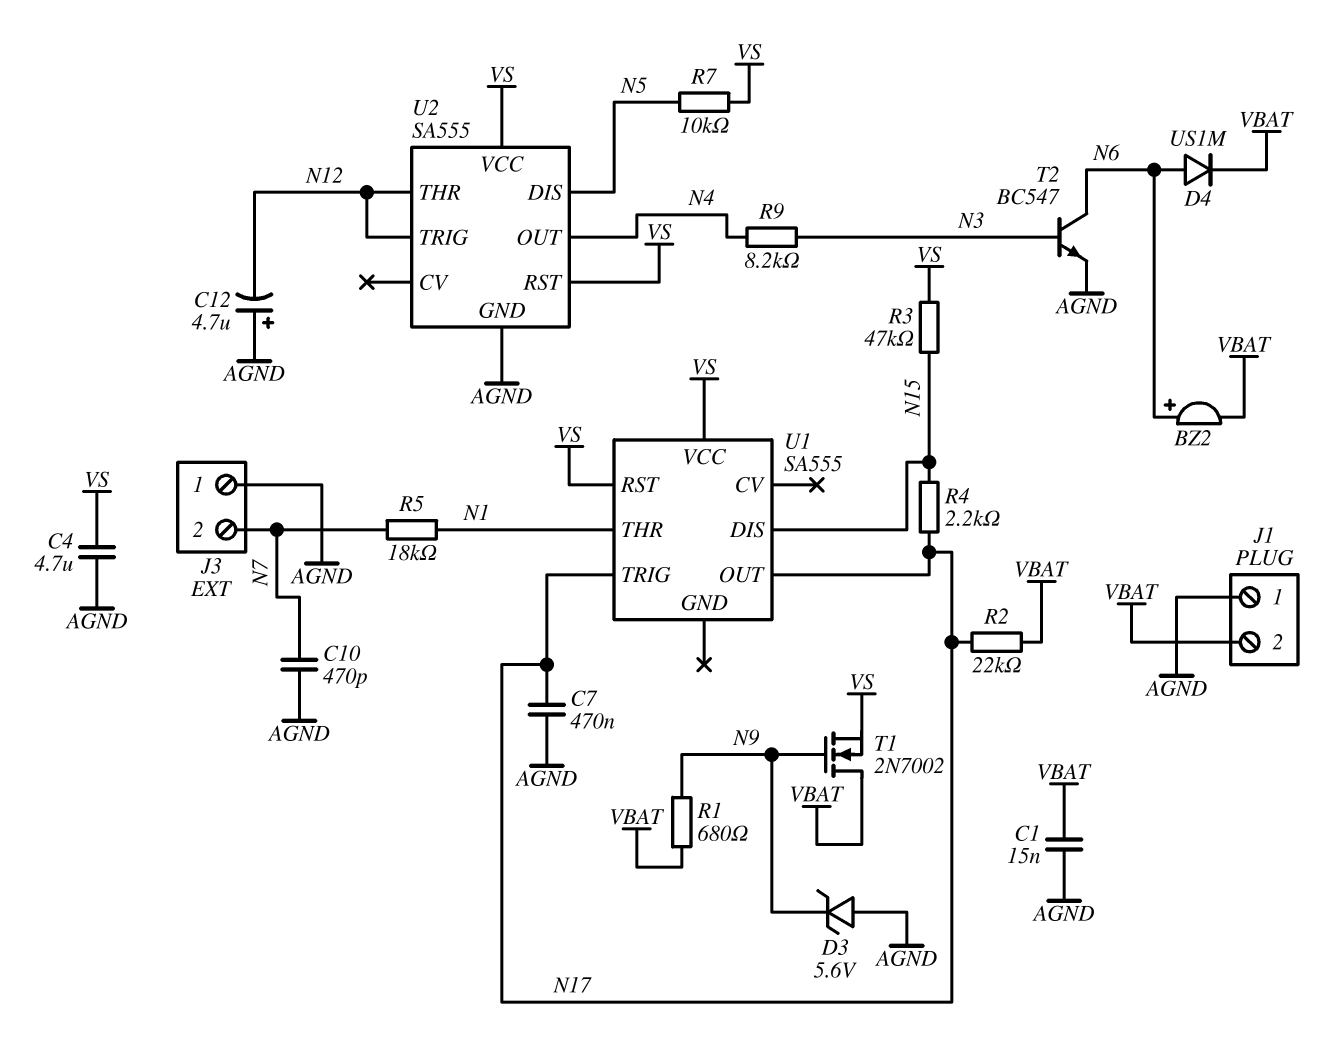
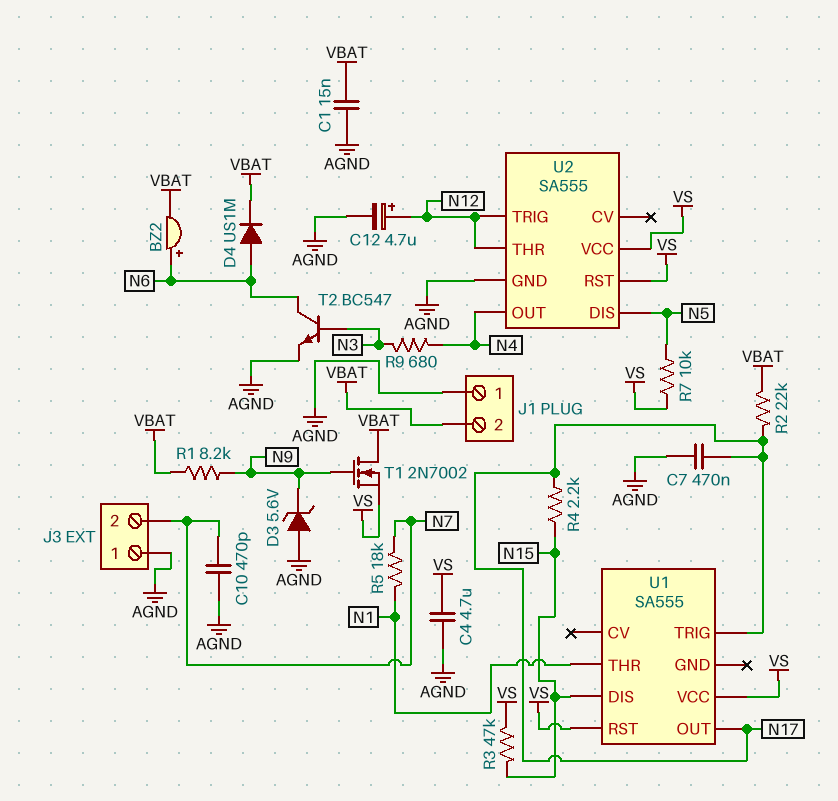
C12: 4.7uF (plus AGND, minus N12) -> 4.7uF (plus N12, minus AGND)
R1: 680 (N9, VBAT) -> 8.2k (N9, VBAT)
R9: 8.2k (N3, N4) -> 680 (N3, N4)

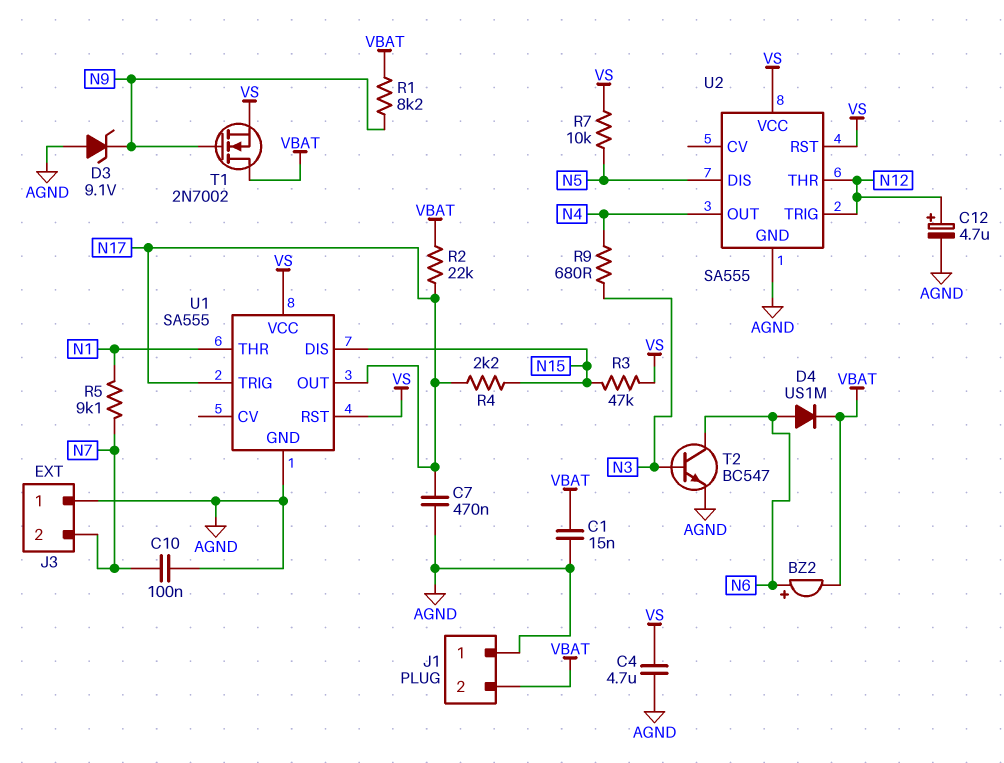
C10: 470pF (AGND, N7) -> 100nF (AGND, N7)
D3: zener 5.6V (A AGND, K N9) -> zener 9.1V (A AGND, K N9)
R5: 18k (N1, N7) -> 9.1k (N1, N7)
U1 pin GND: none -> AGND

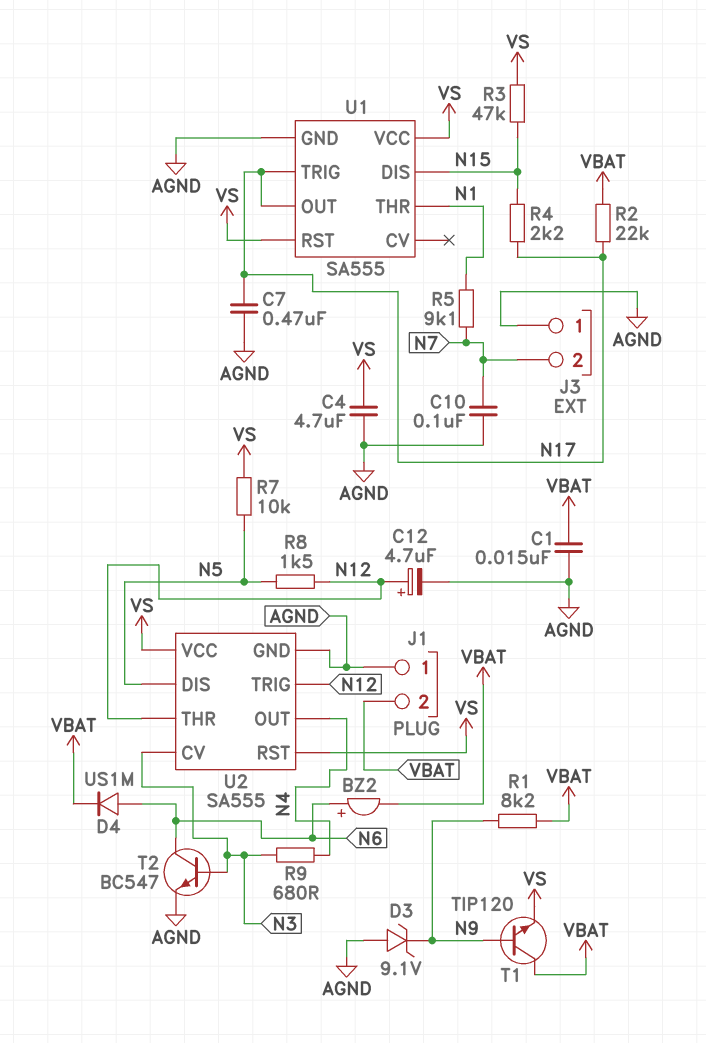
R8: none -> 1.5k (N5, N12)
T1: NMOS 2N7002 (G N9, D VBAT, S VS) -> NPN TIP120 (B N9, C VBAT, E VS)
U2 pin CV: none -> N3

